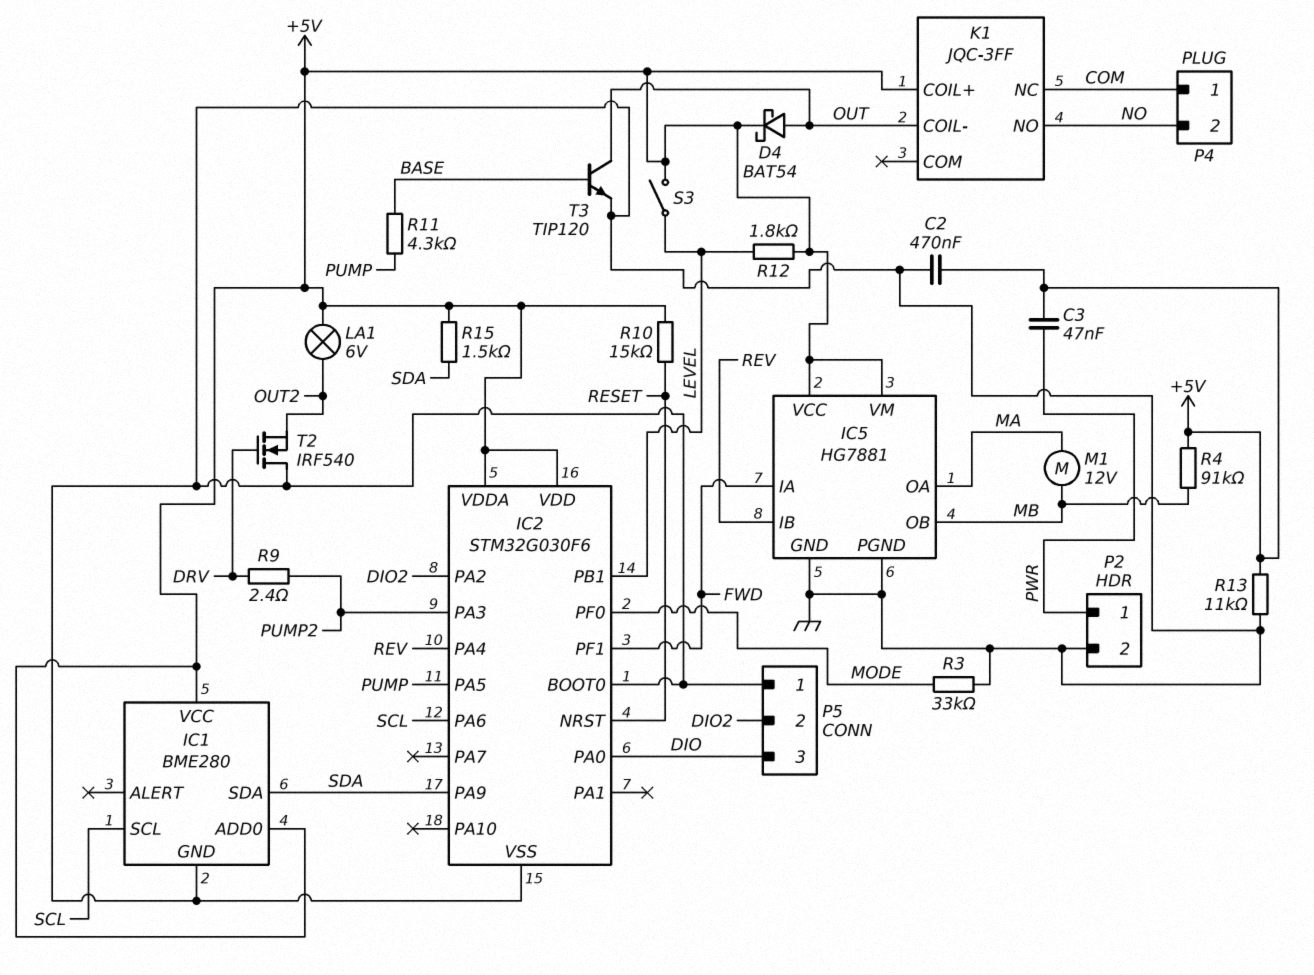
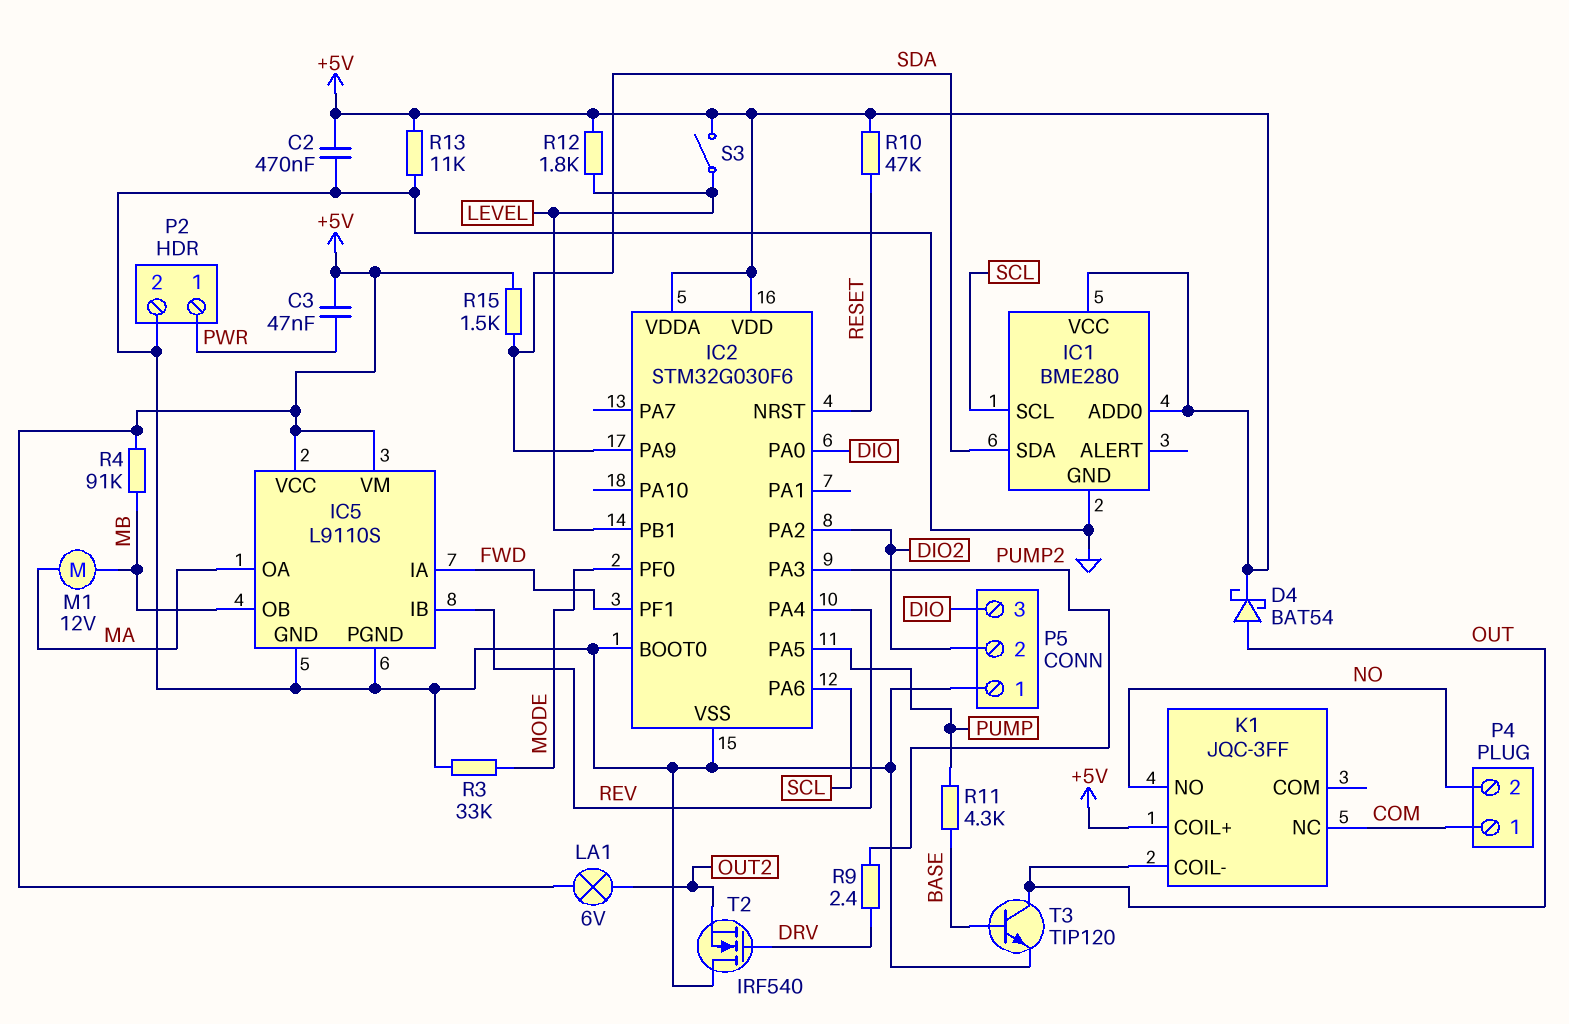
IC5: HG7881 -> L9110S
R10: 15k (+5V, RESET) -> 47k (+5V, RESET)

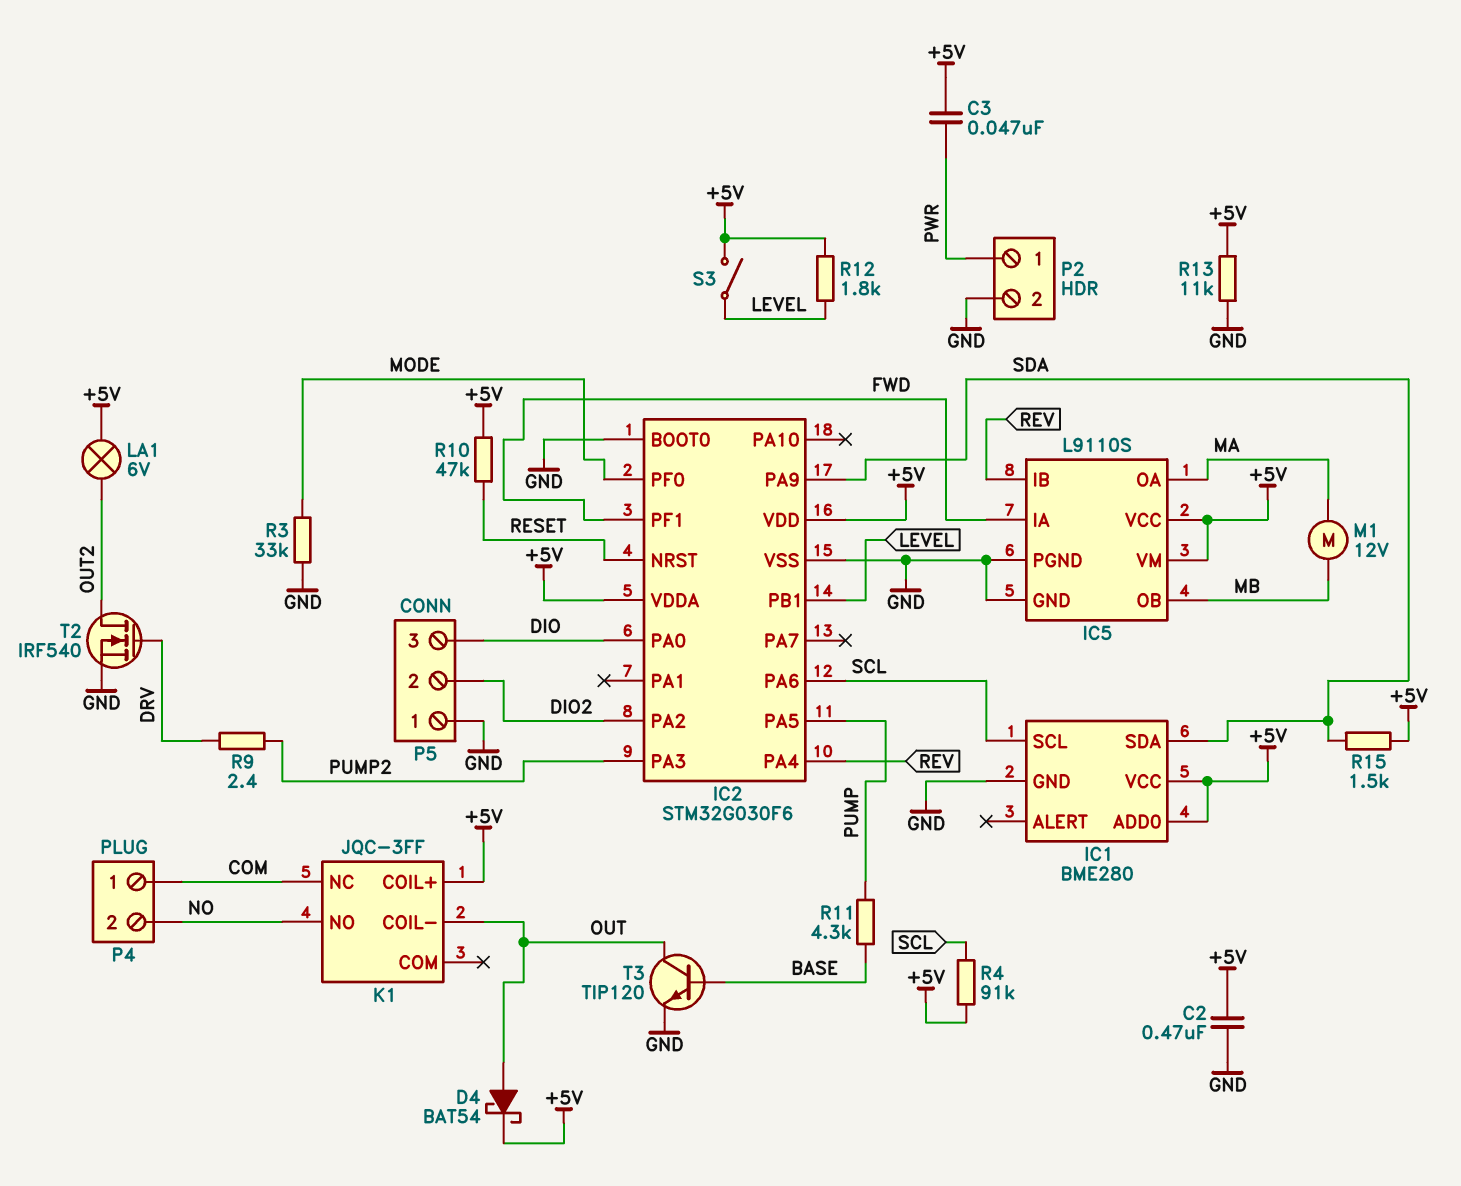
R4: 91k (+5V, MB) -> 91k (+5V, SCL)
T2: NMOS IRF540 (G DRV, D GND, S OUT2) -> NMOS IRF540 (G DRV, D OUT2, S GND)

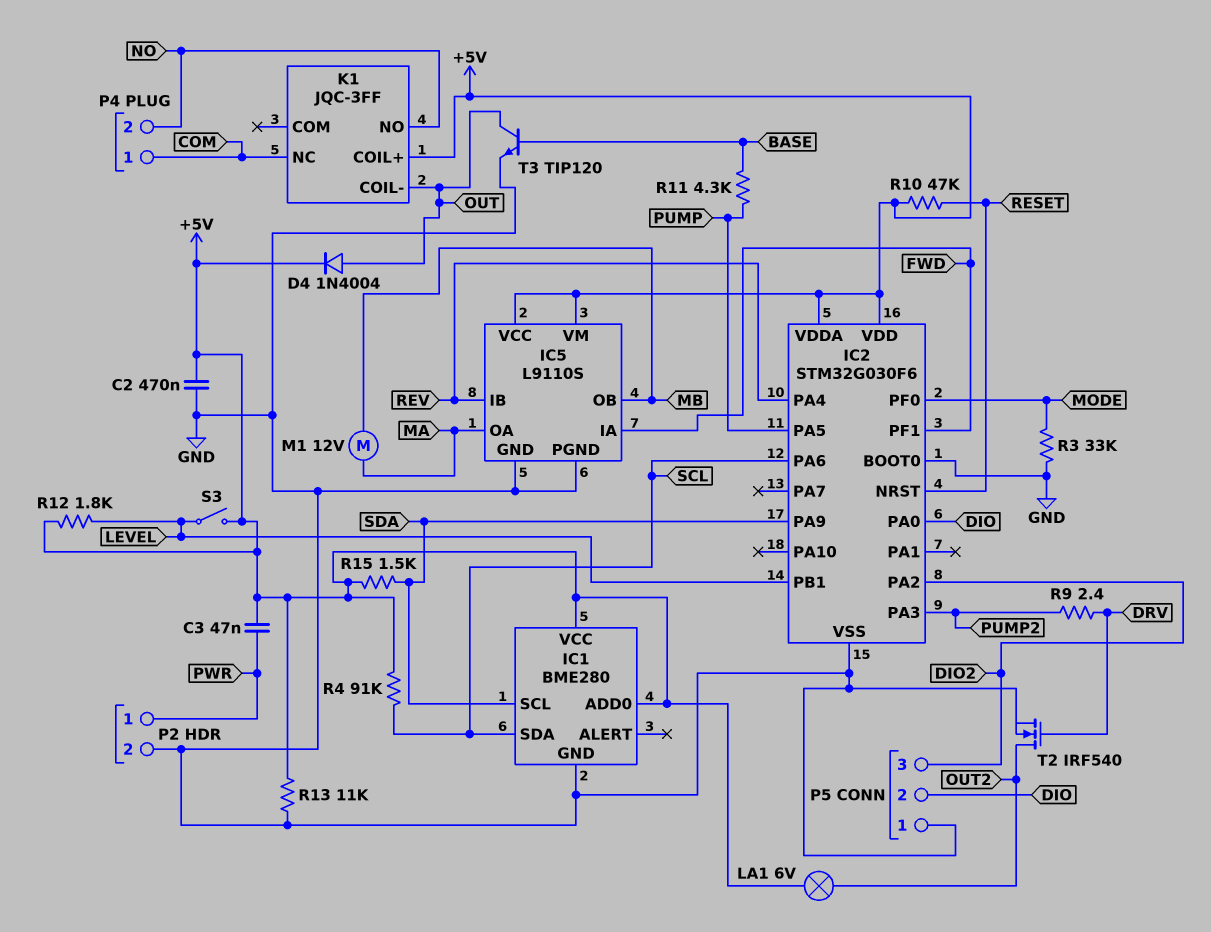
D4: schottky BAT54 (A OUT, K +5V) -> diode 1N4004 (A OUT, K +5V)
IC1 pin SCL: SCL -> SDA
IC1 pin SDA: SDA -> SCL
P5 pin 2: DIO2 -> DIO
P5 pin 3: DIO -> DIO2

